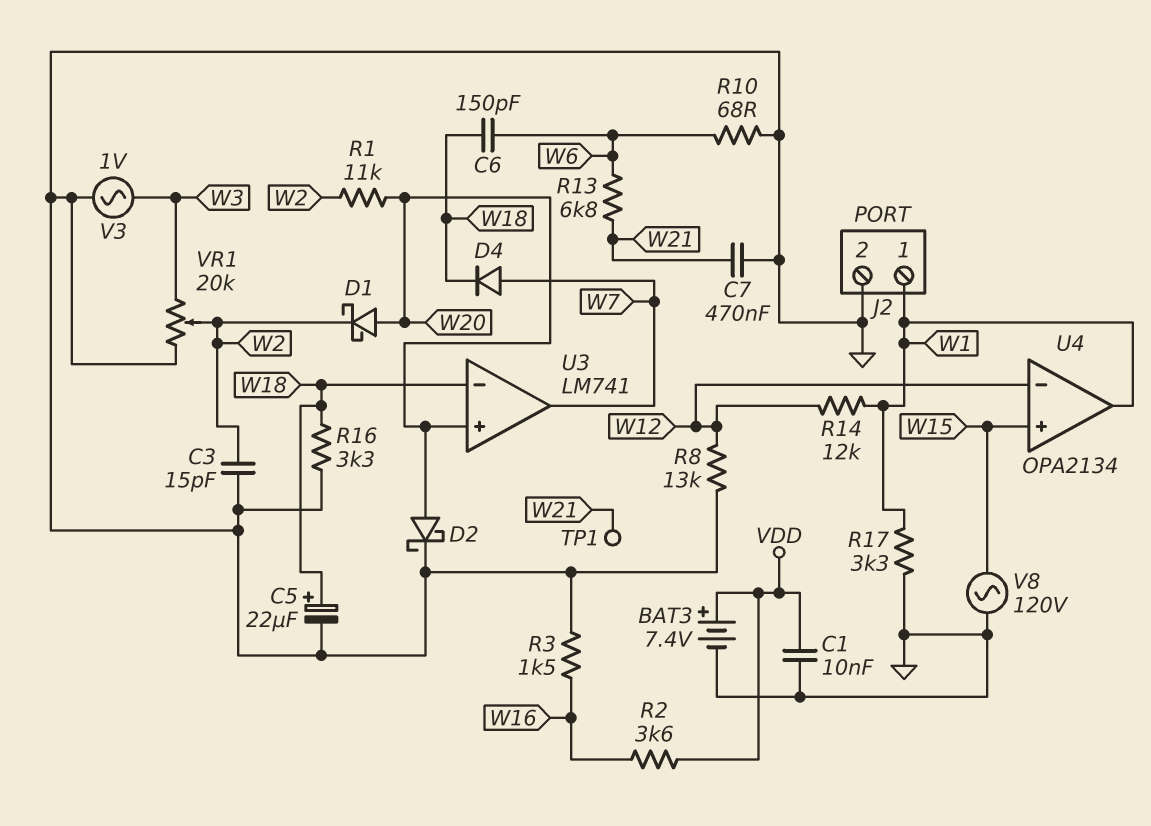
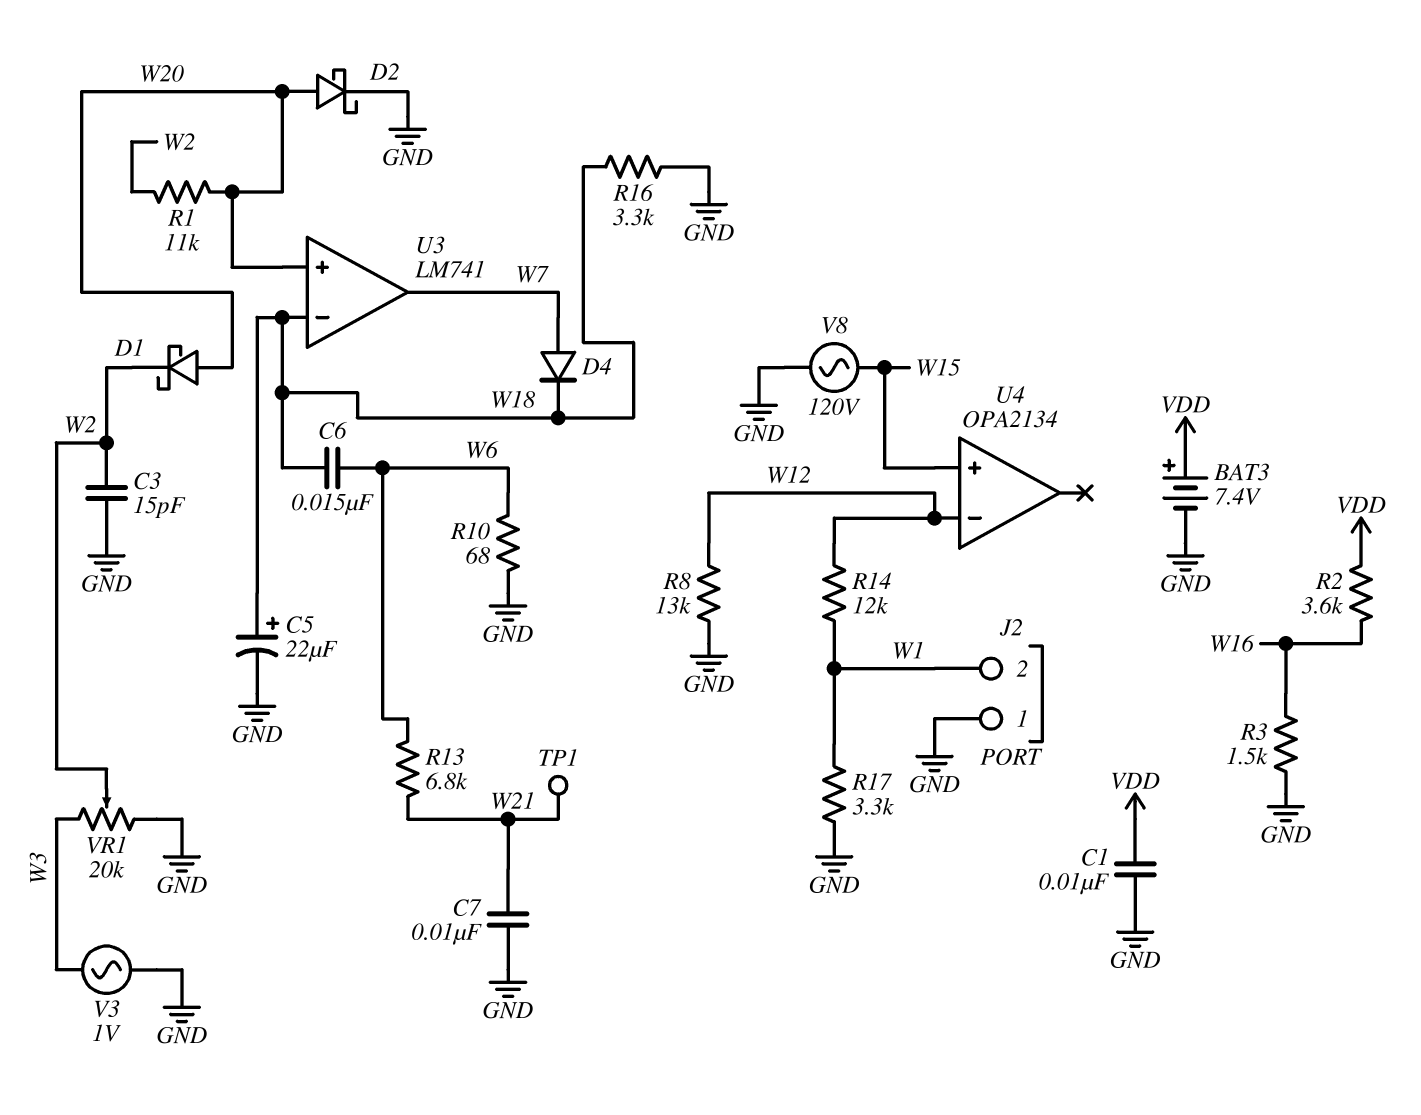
C6: 150pF (W6, W18) -> 15nF (W6, W18)
C7: 470nF (GND, W21) -> 10nF (GND, W21)
J2 pin 1: W1 -> GND
J2 pin 2: GND -> W1
U4 pin out: W1 -> none

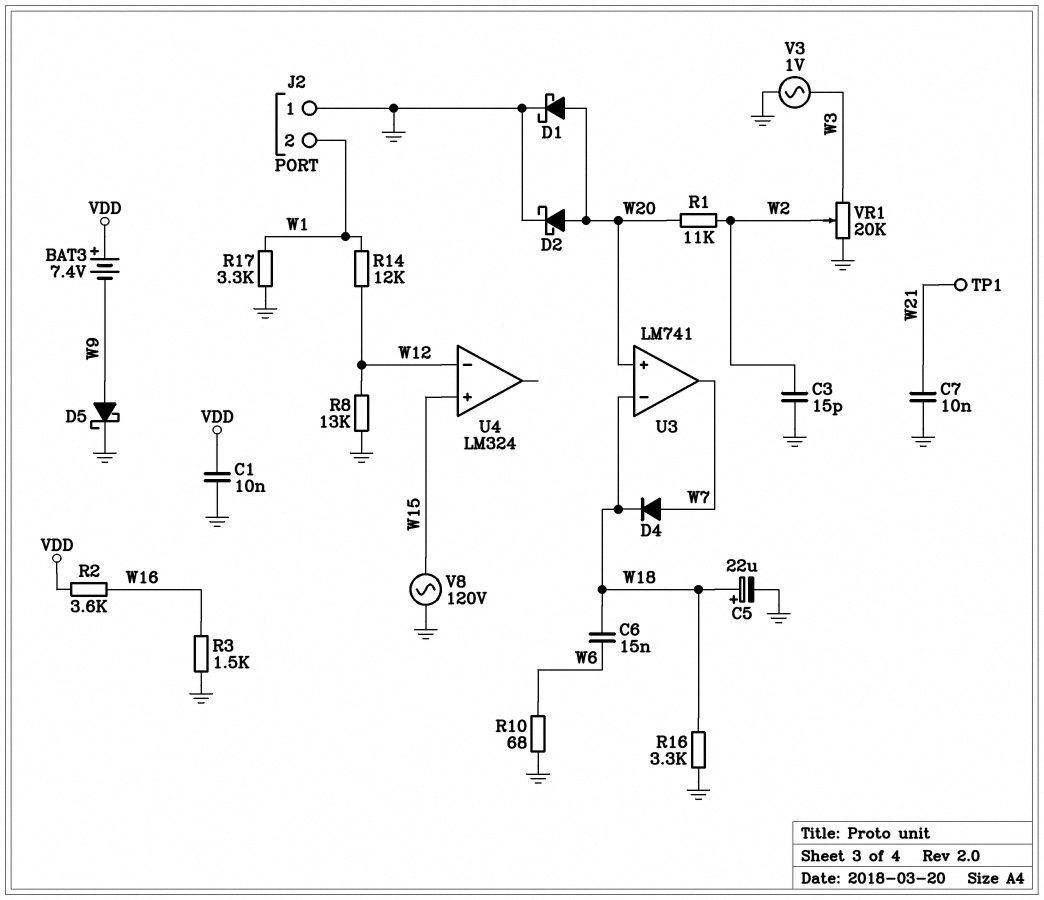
BAT3: 7.4V (plus VDD, minus GND) -> 7.4V (plus VDD, minus W9)
D1: schottky (A W20, K W2) -> schottky (A W20, K GND)
D5: none -> schottky (A W9, K GND)
R13: 6.8k (W6, W21) -> none
U4: OPA2134 -> LM324

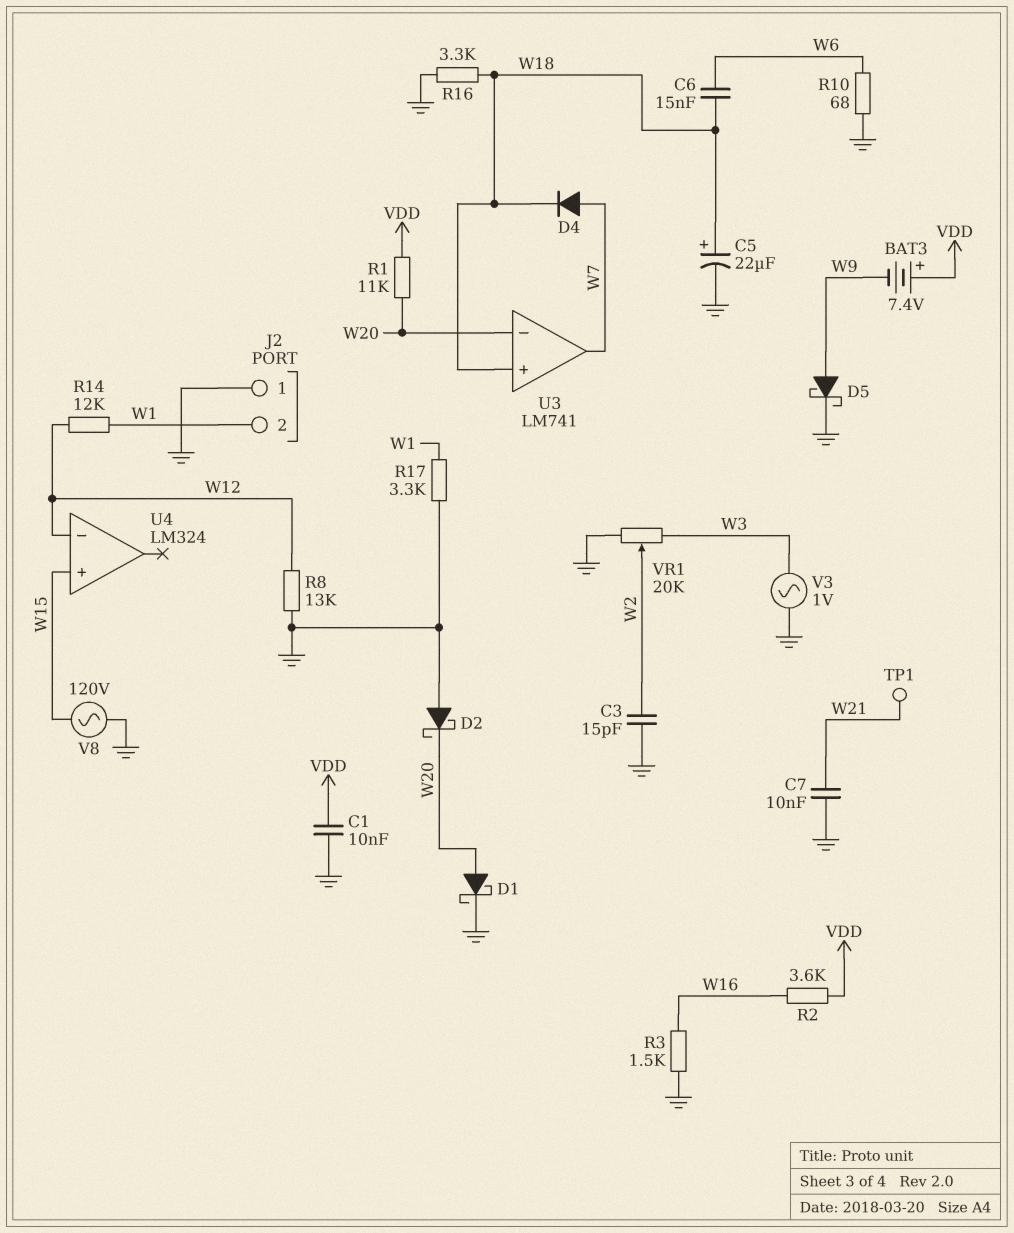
D2: schottky (A W20, K GND) -> schottky (A GND, K W20)
R1: 11k (W2, W20) -> 11k (VDD, W20)
U3 pin in+: W20 -> W18
U3 pin in-: W18 -> W20

